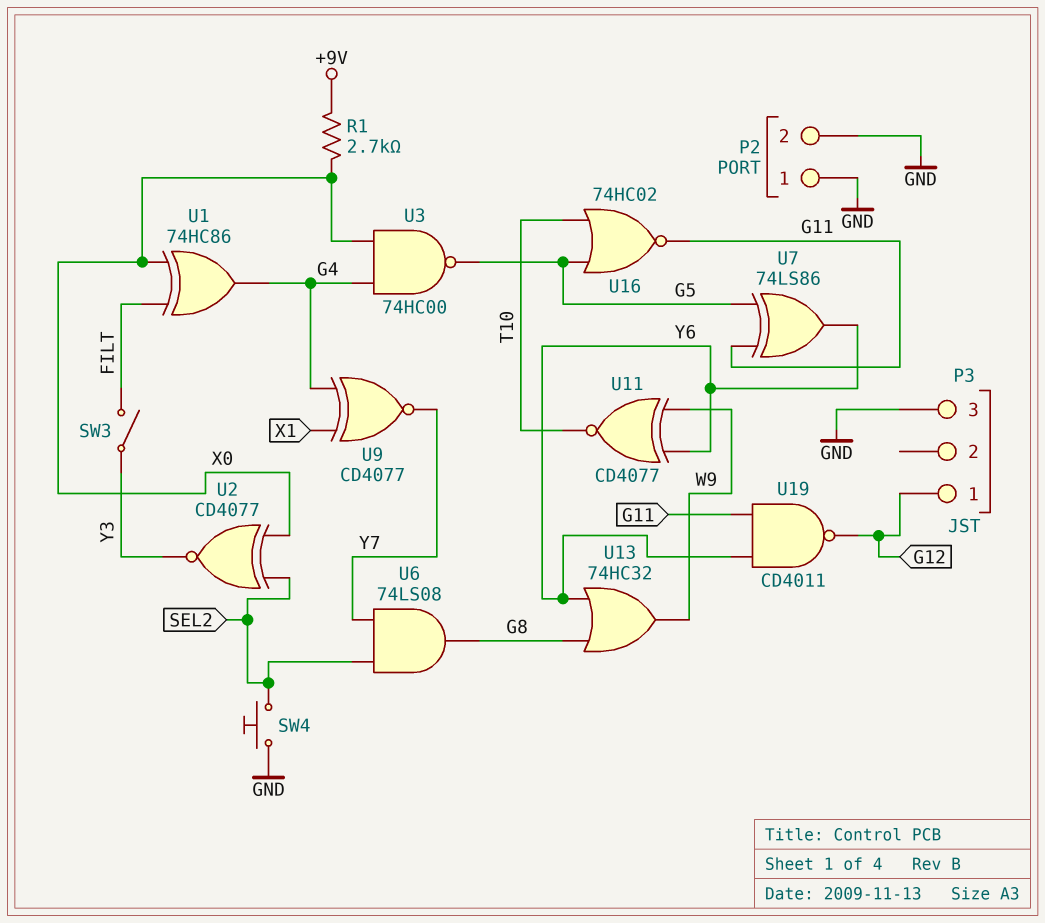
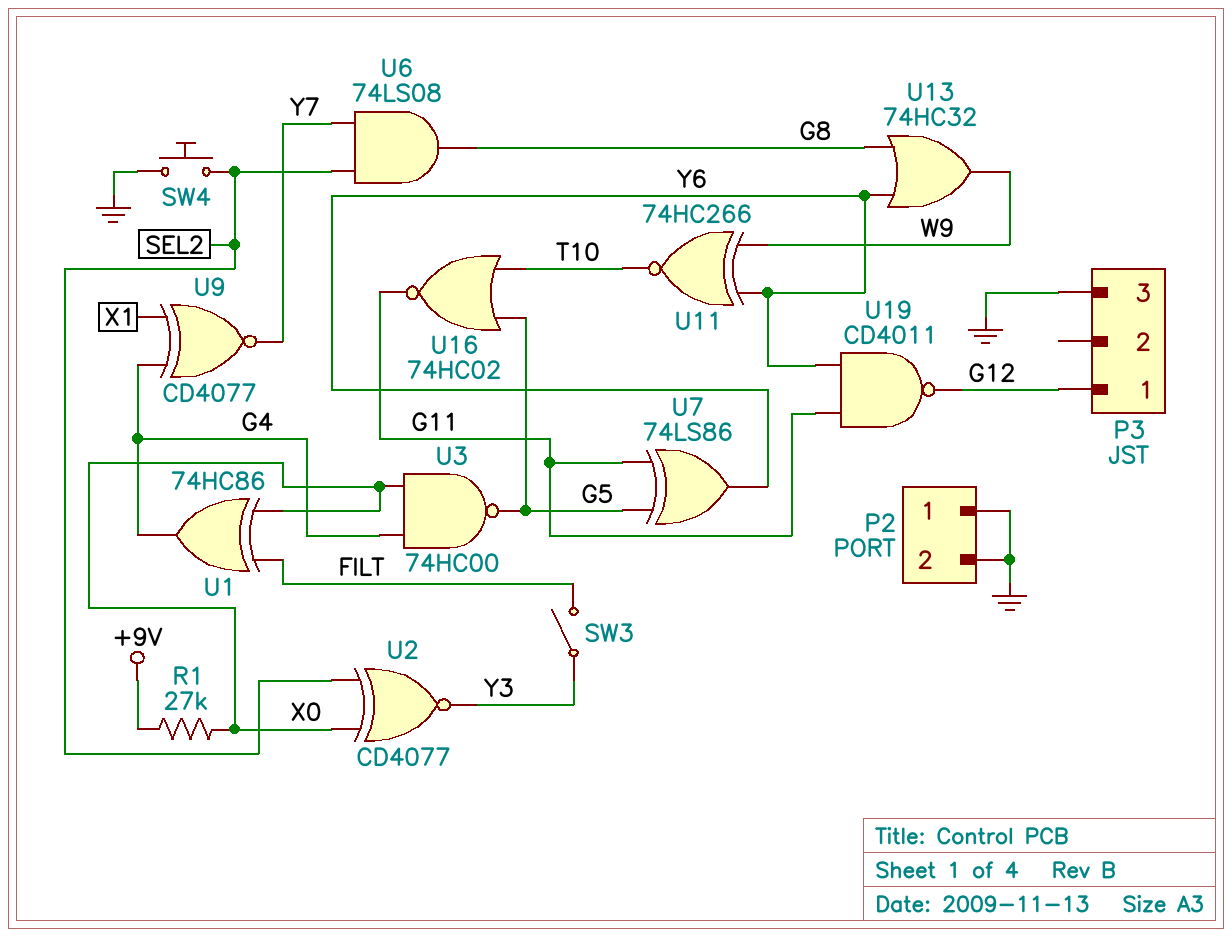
R1: 2.7k (+9V, X0) -> 27k (+9V, X0)
U11: XNOR CD4077 (in W9, in Y6, out T10) -> XNOR 74HC266 (in W9, in Y6, out T10)

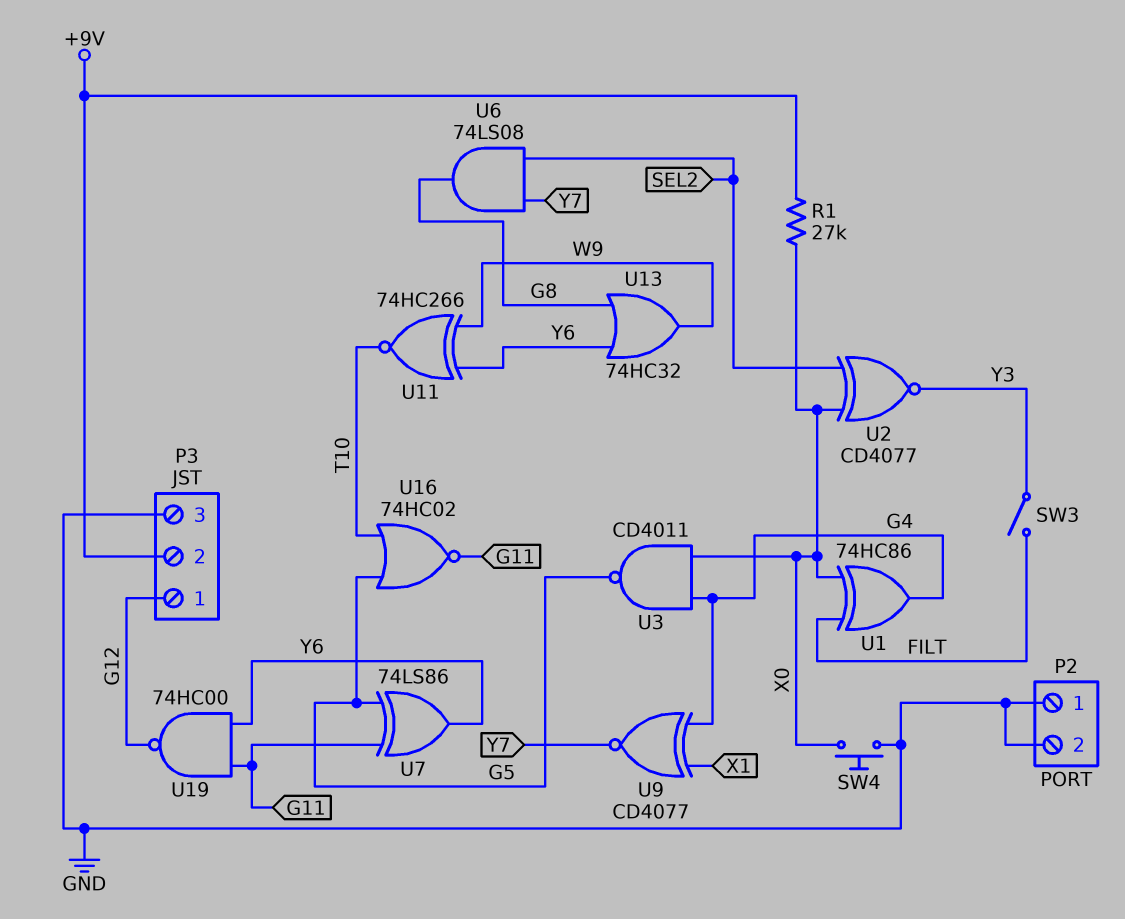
P3 pin 2: none -> +9V
SW4: button (GND, SEL2) -> button (GND, X0)
U3: NAND 74HC00 (in G4, in X0, out G5) -> NAND CD4011 (in G4, in X0, out G5)
U19: NAND CD4011 (in G11, in Y6, out G12) -> NAND 74HC00 (in G11, in Y6, out G12)

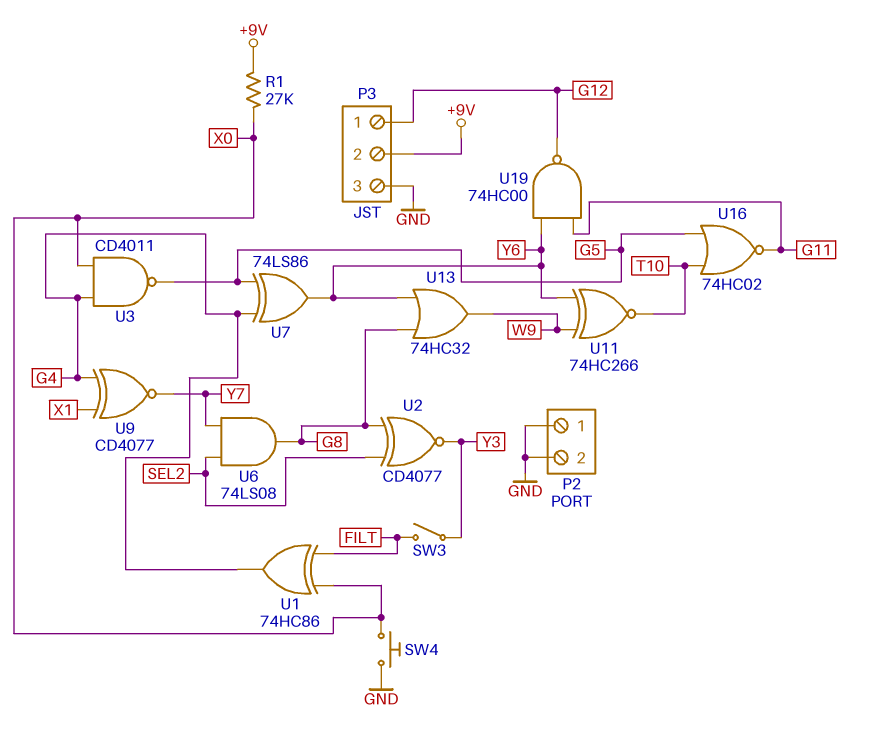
U2: XNOR CD4077 (in SEL2, in X0, out Y3) -> XNOR CD4077 (in G8, in SEL2, out Y3)
U7: XOR 74LS86 (in G5, in G11, out Y6) -> XOR 74LS86 (in G4, in G5, out Y6)

